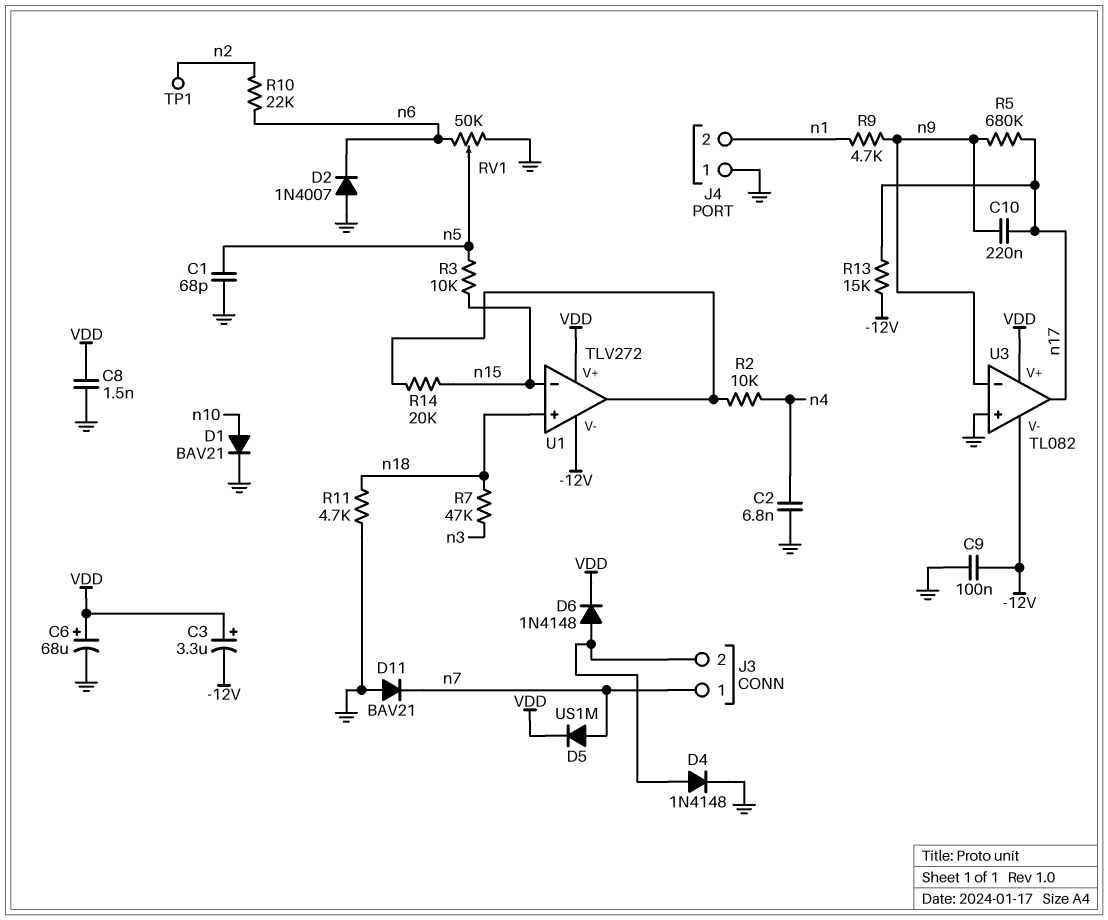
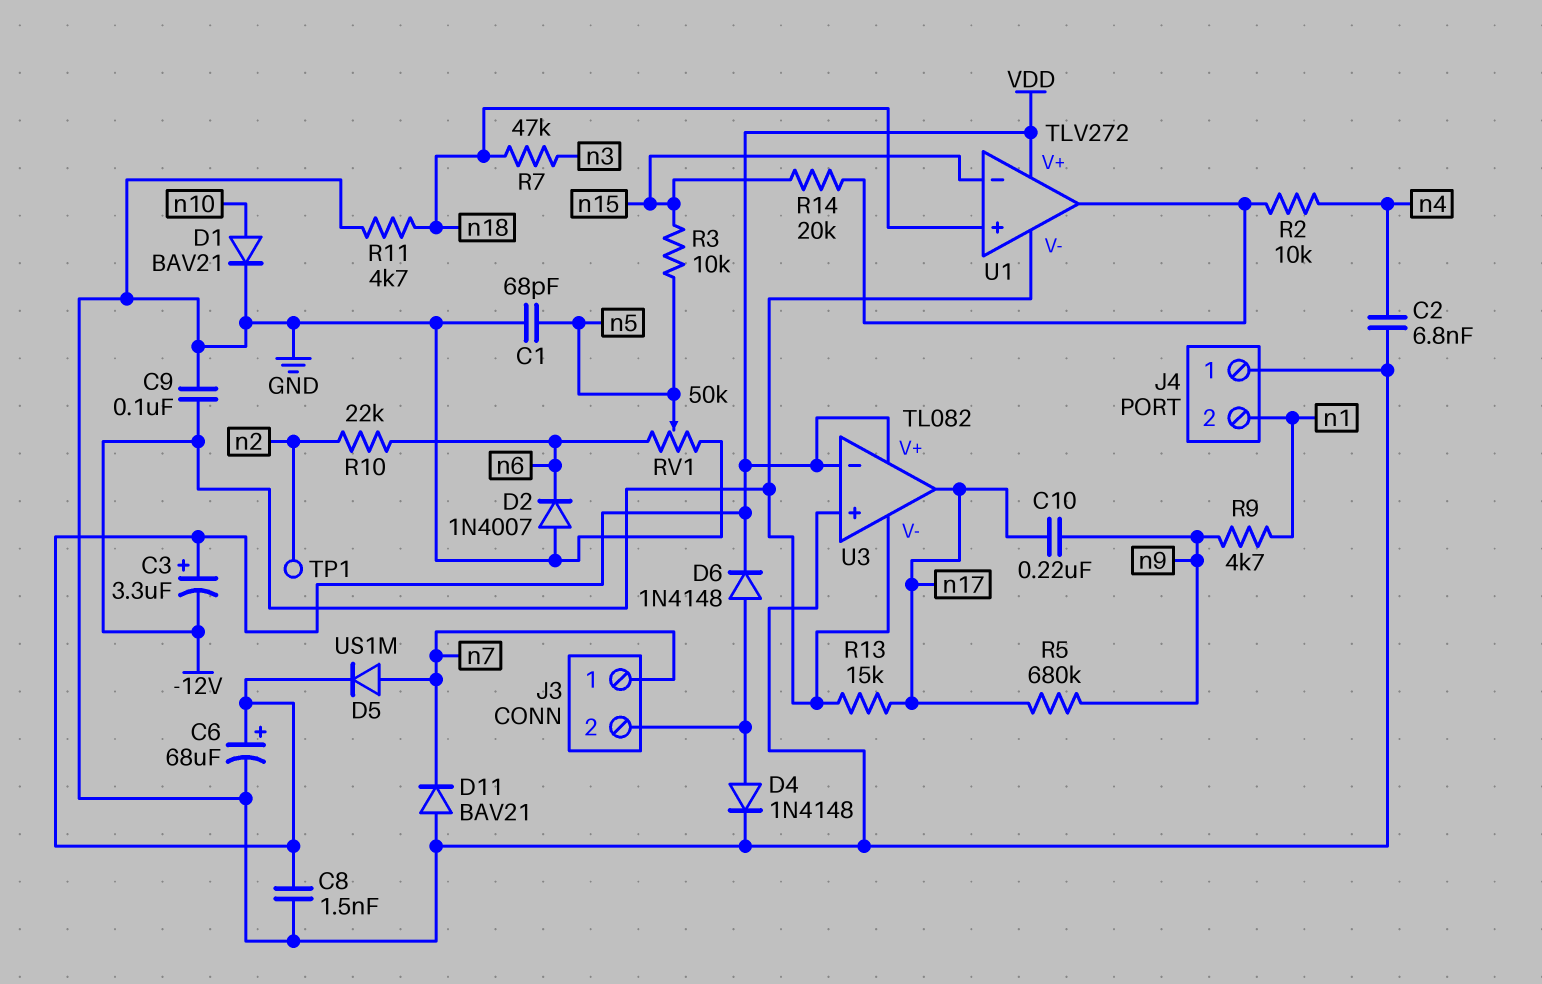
U3 pin in-: n9 -> VDD

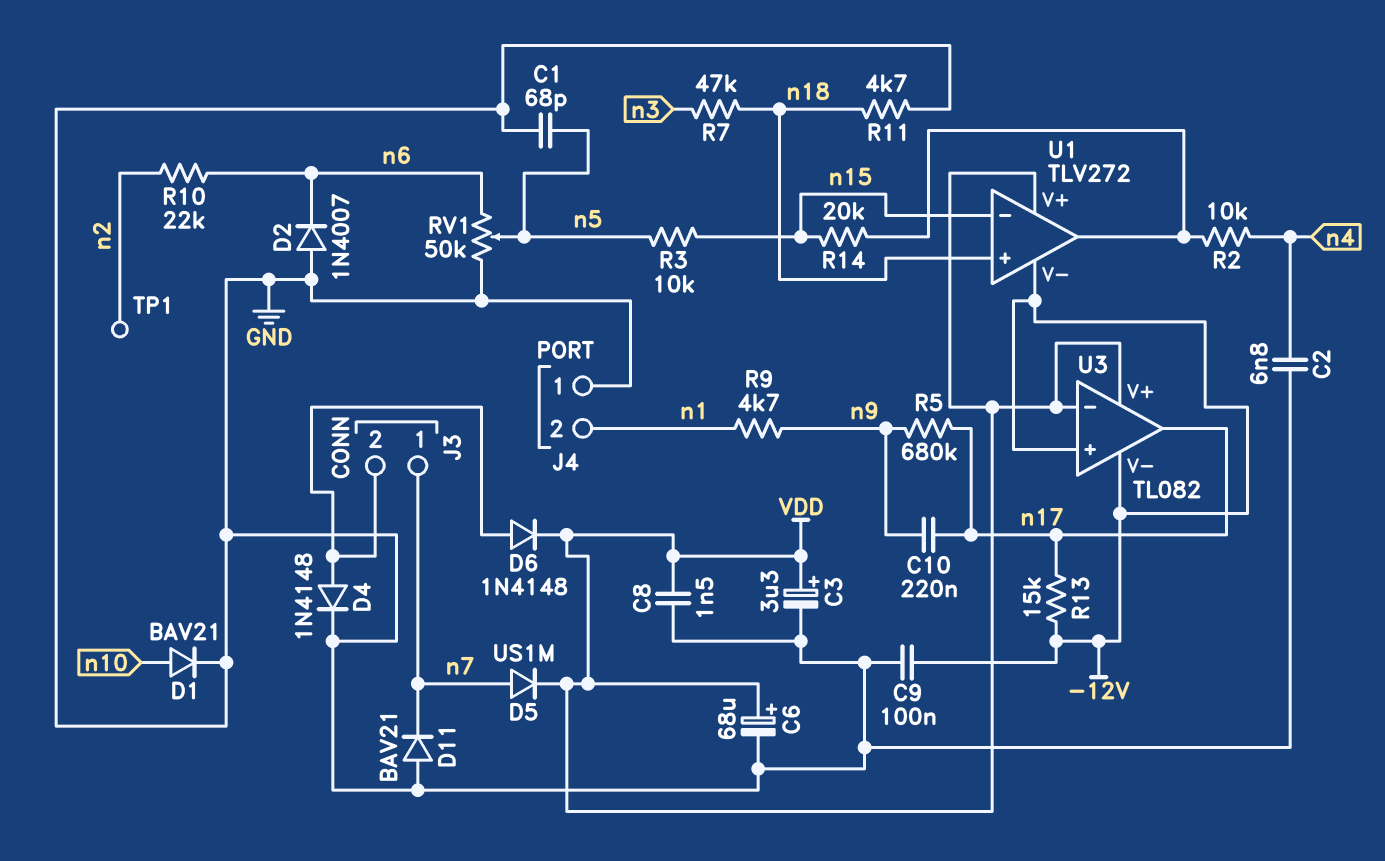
C3: 3.3uF (plus VDD, minus -12V) -> 3.3uF (plus VDD, minus GND)
U3 pin in+: GND -> -12V

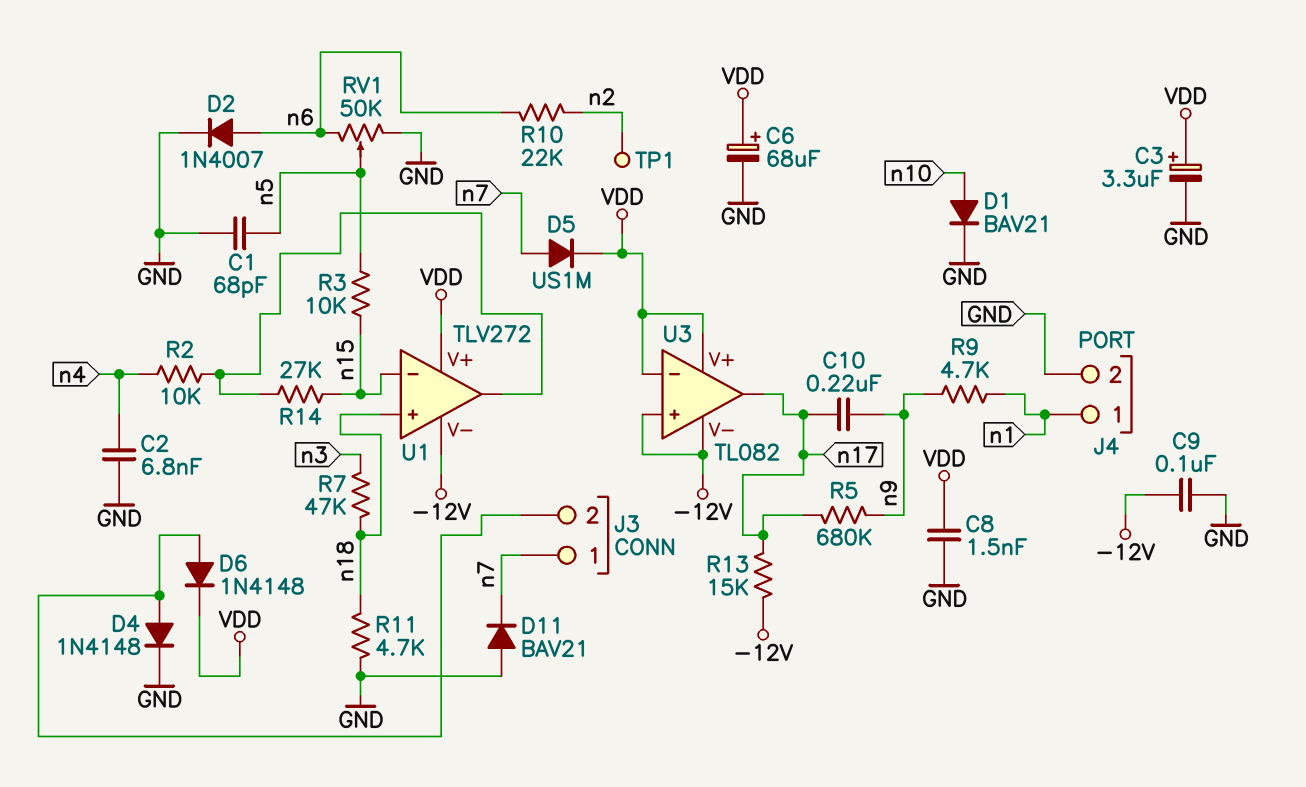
D2: diode 1N4007 (A GND, K n6) -> diode 1N4007 (A n6, K GND)
J4 pin 1: GND -> n1
J4 pin 2: n1 -> GND
R14: 20k (U1/out, n15) -> 27k (U1/out, n15)

